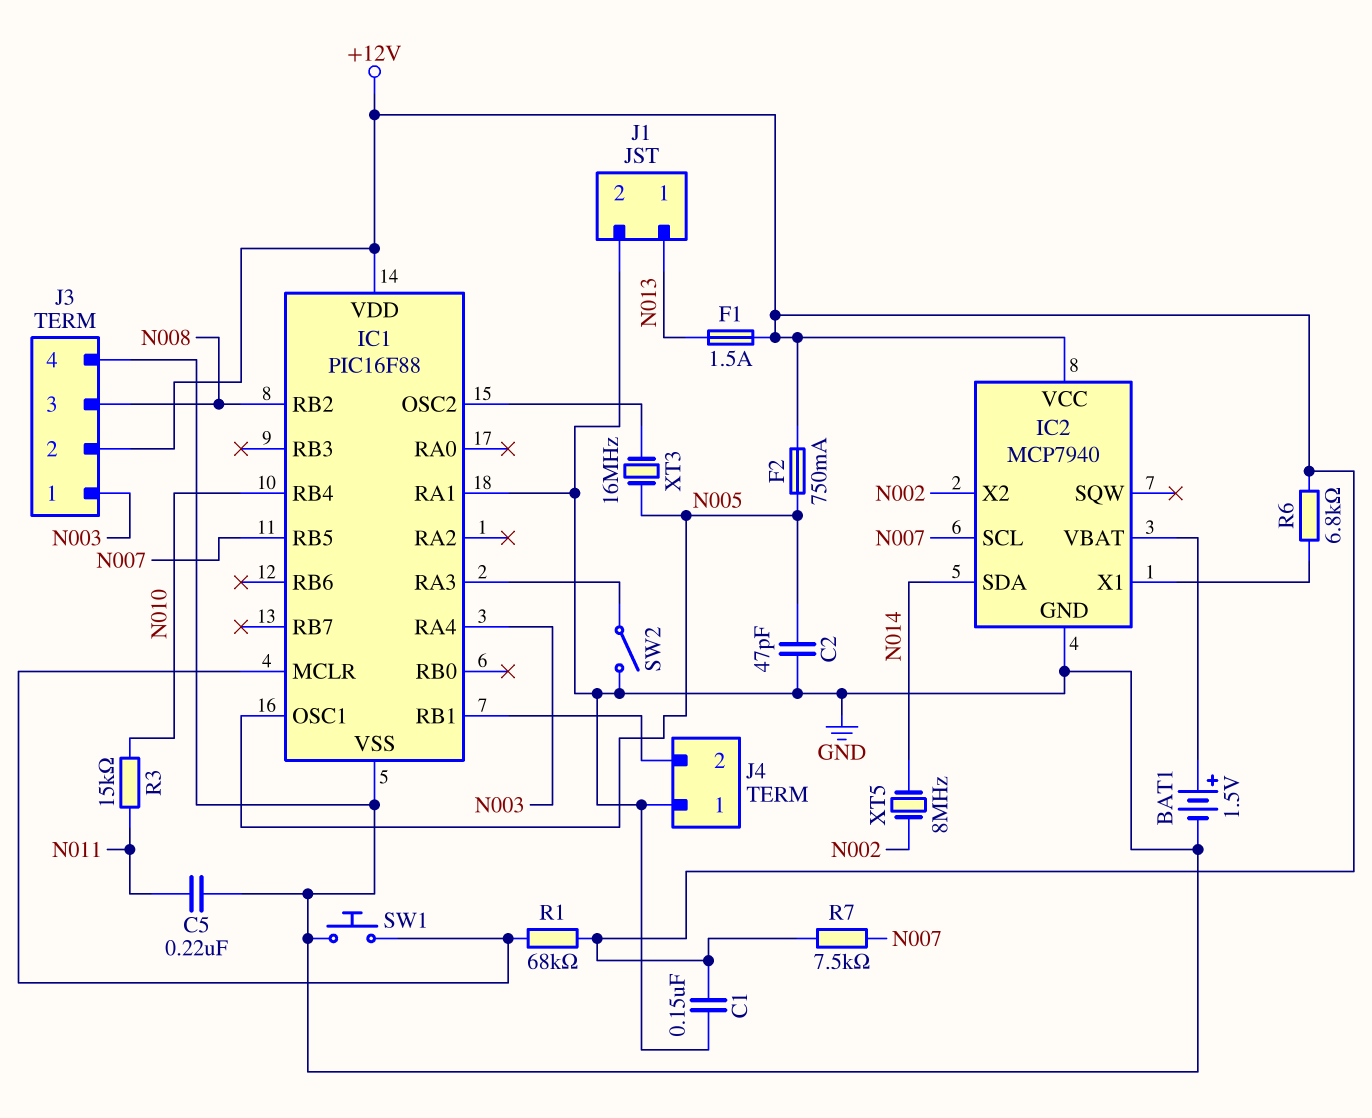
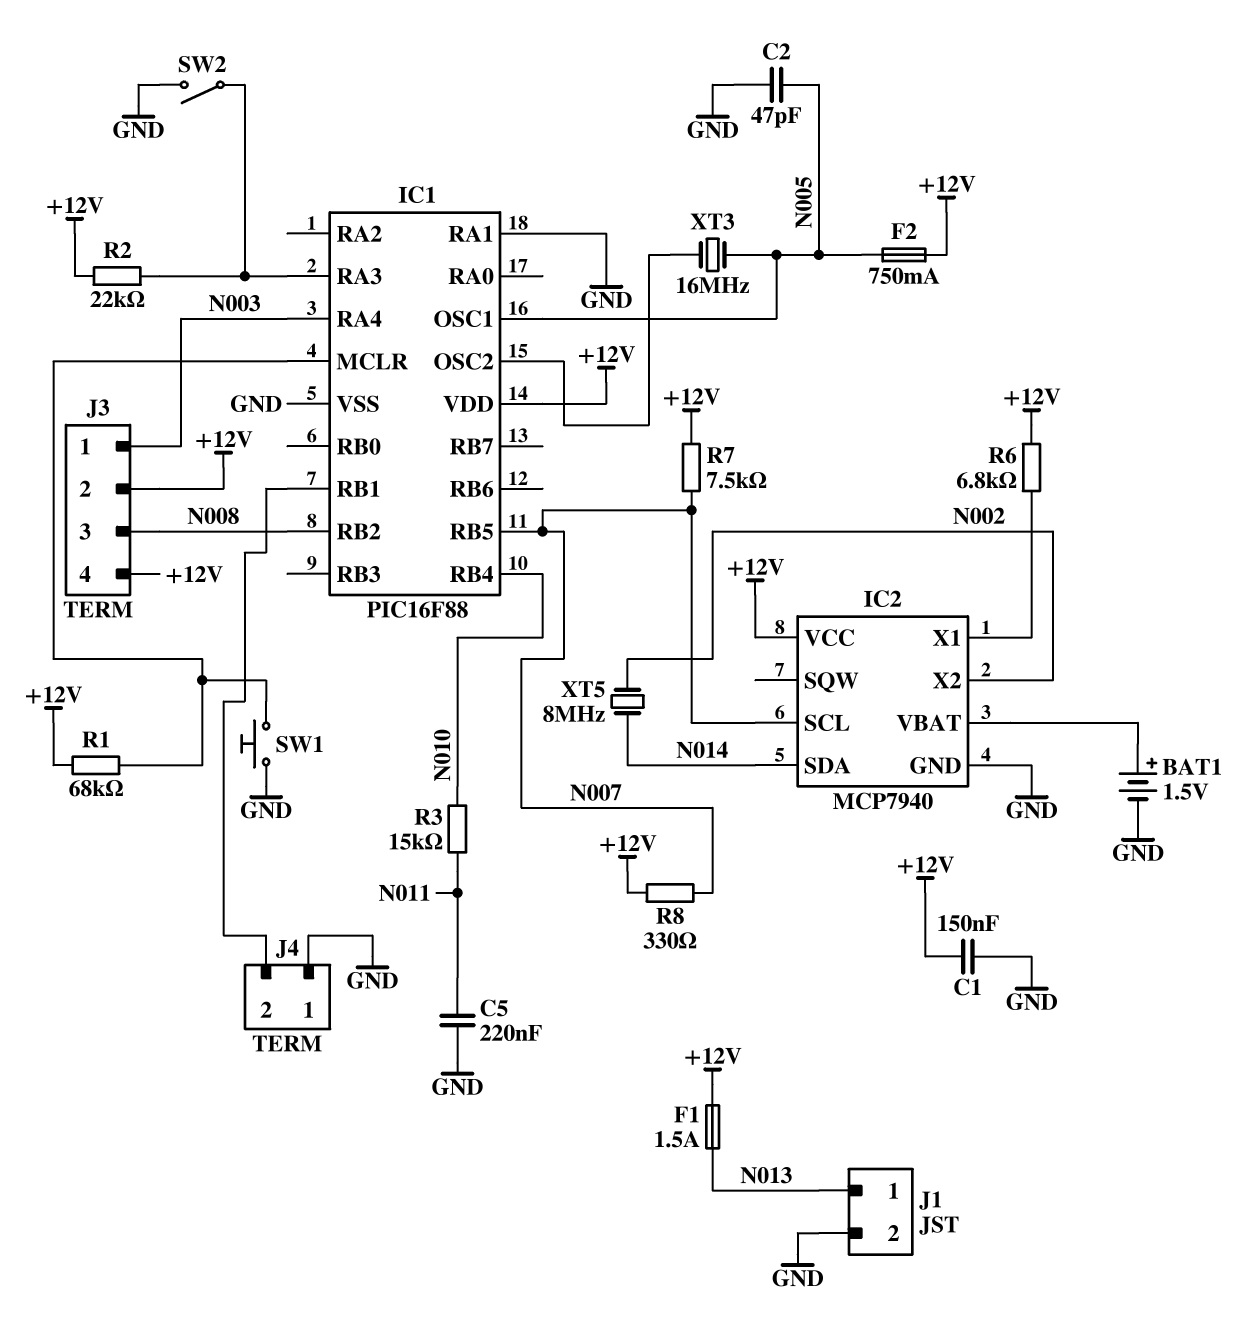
J3 pin 4: GND -> +12V
R2: none -> 22k (+12V, IC1/RA3)
R8: none -> 330 (+12V, N007)

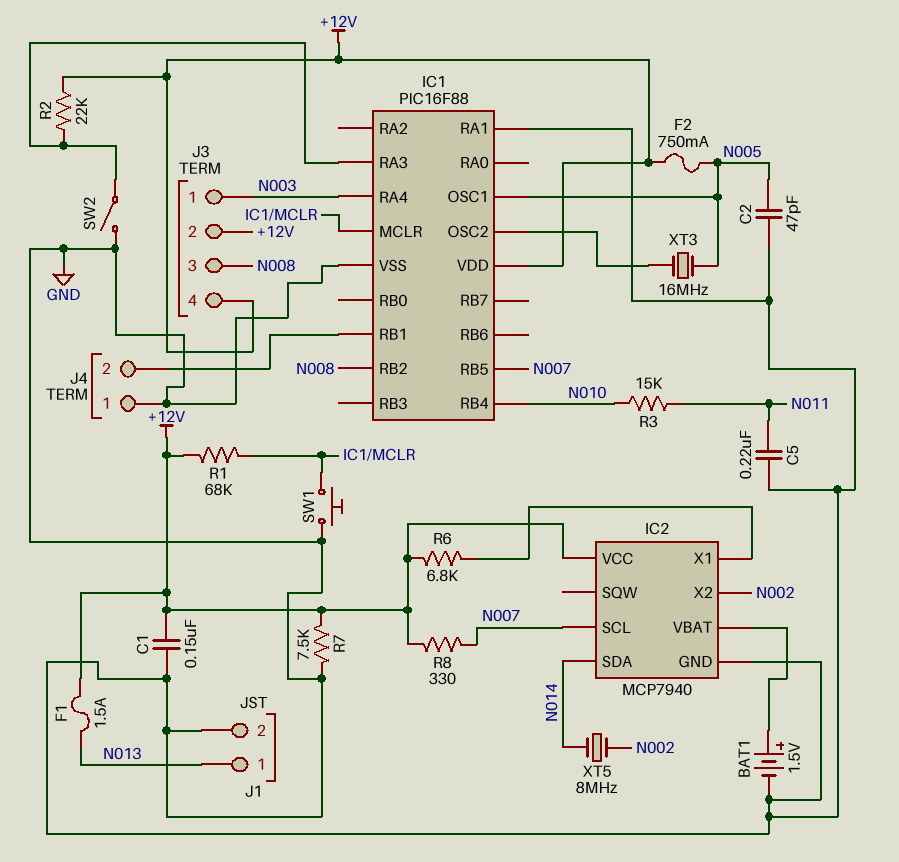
R7: 7.5k (+12V, N007) -> 7.5k (+12V, GND)

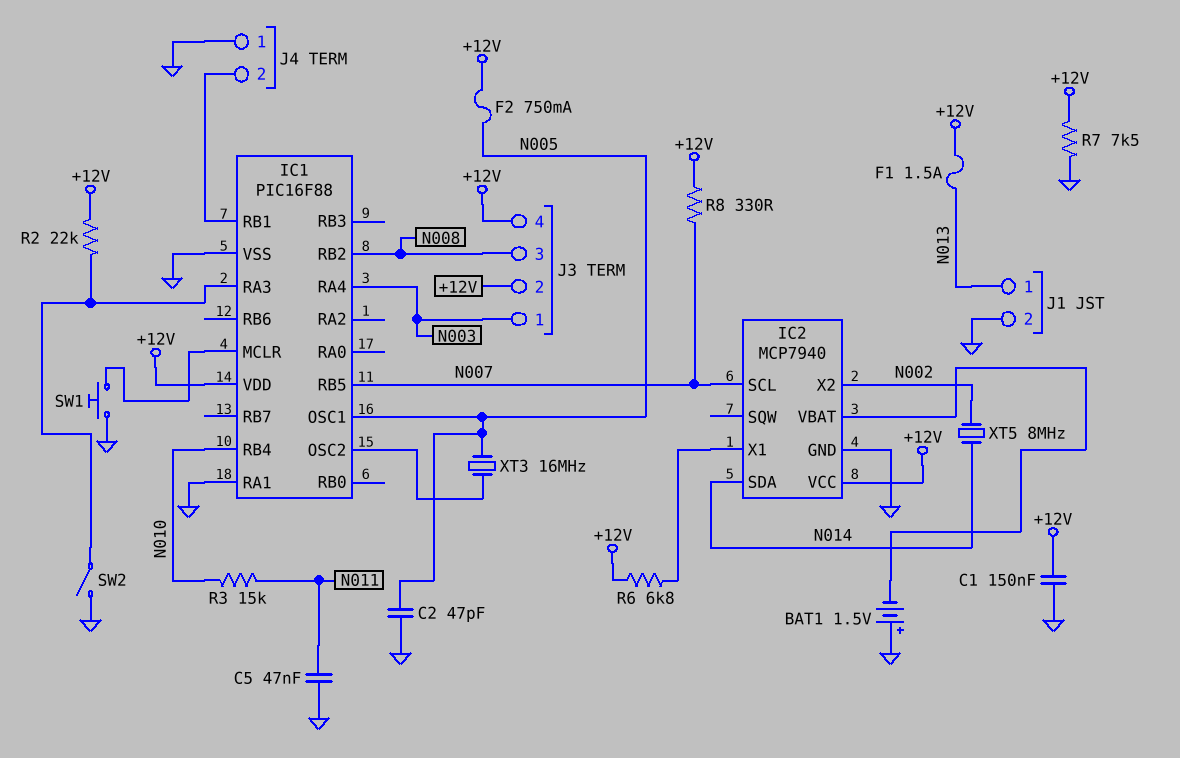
BAT1: 1.5V (plus IC2/VBAT, minus GND) -> 1.5V (plus GND, minus IC2/VBAT)
C5: 220nF (GND, N011) -> 47nF (GND, N011)
R1: 68k (+12V, IC1/MCLR) -> none

